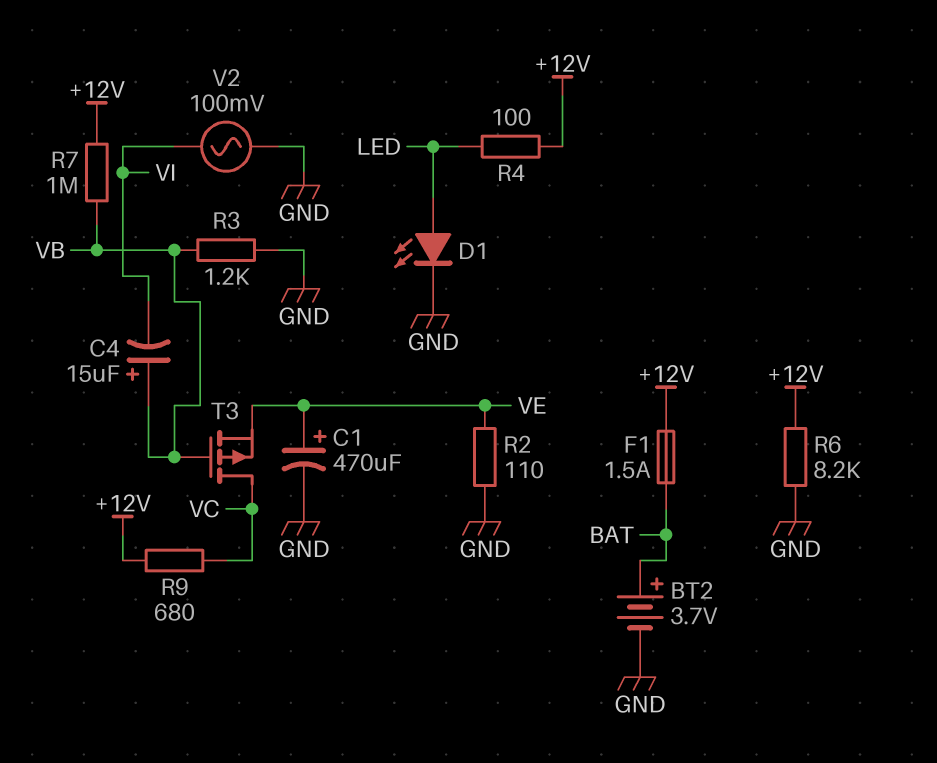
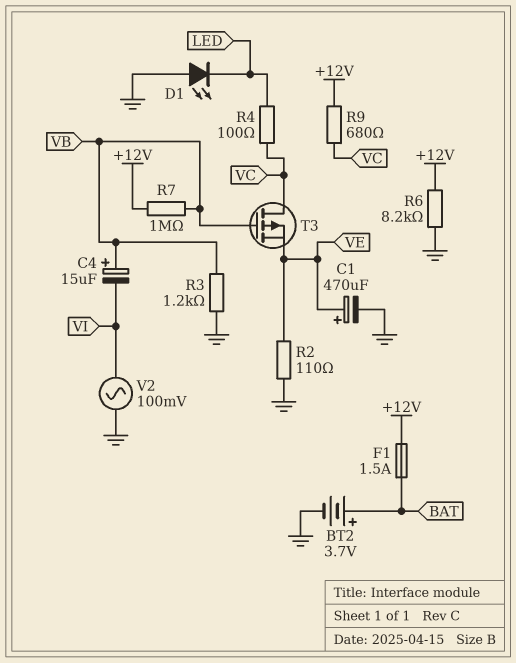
D1: LED (A LED, K GND) -> LED (A GND, K LED)
R4: 100 (+12V, LED) -> 100 (LED, VC)

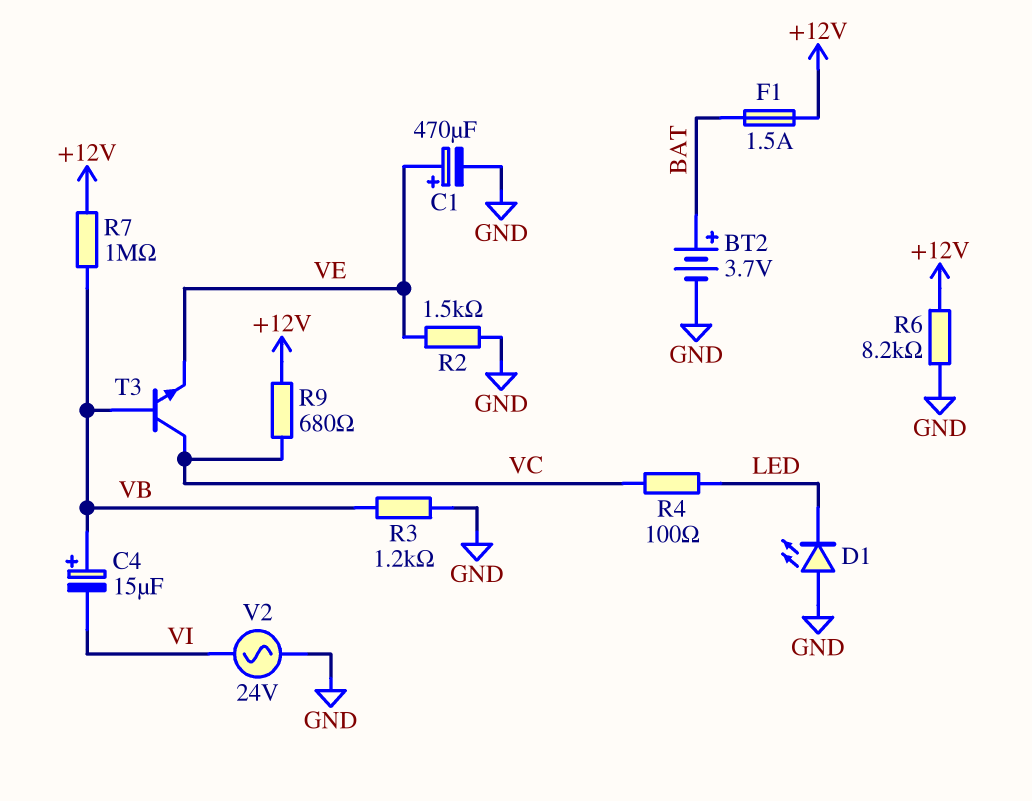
R2: 110 (GND, VE) -> 1.5k (GND, VE)
T3: PMOS (G VB, D VC, S VE) -> NPN (B VB, C VC, E VE)
V2: AC 100mV (GND, VI) -> AC 24V (GND, VI)

